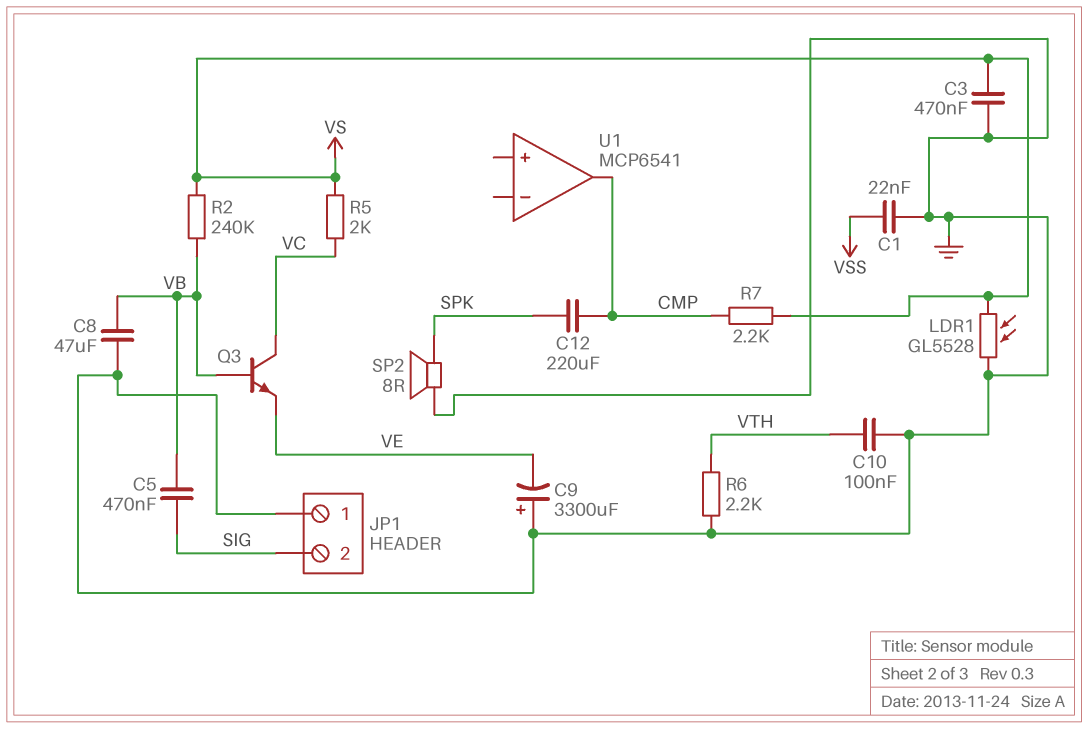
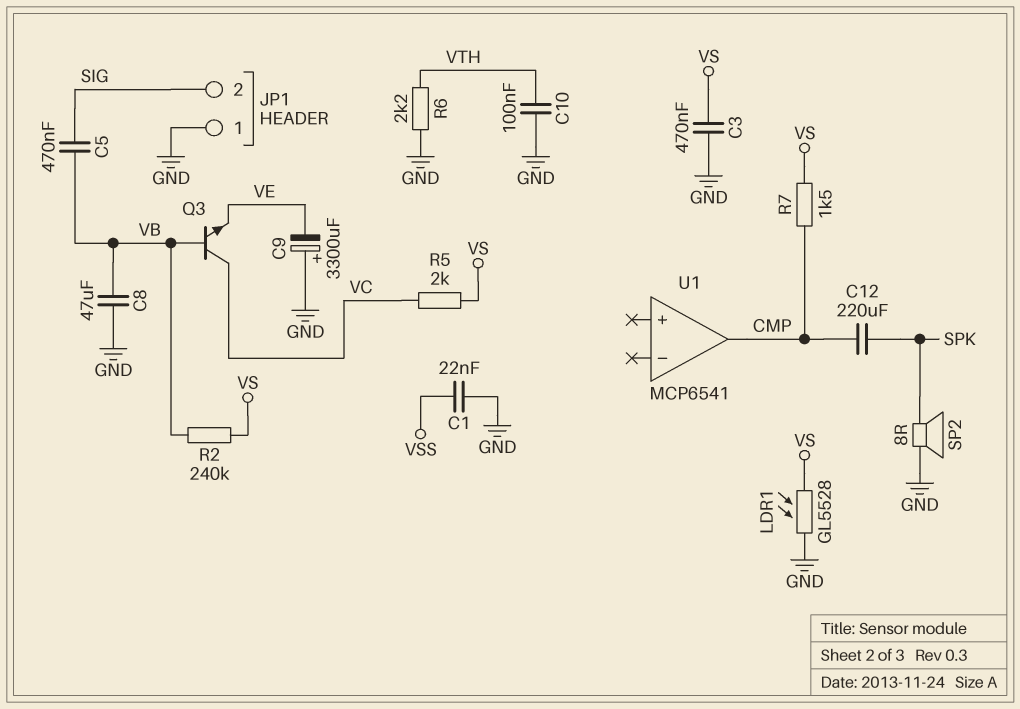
R7: 2.2k (CMP, VS) -> 1.5k (CMP, VS)

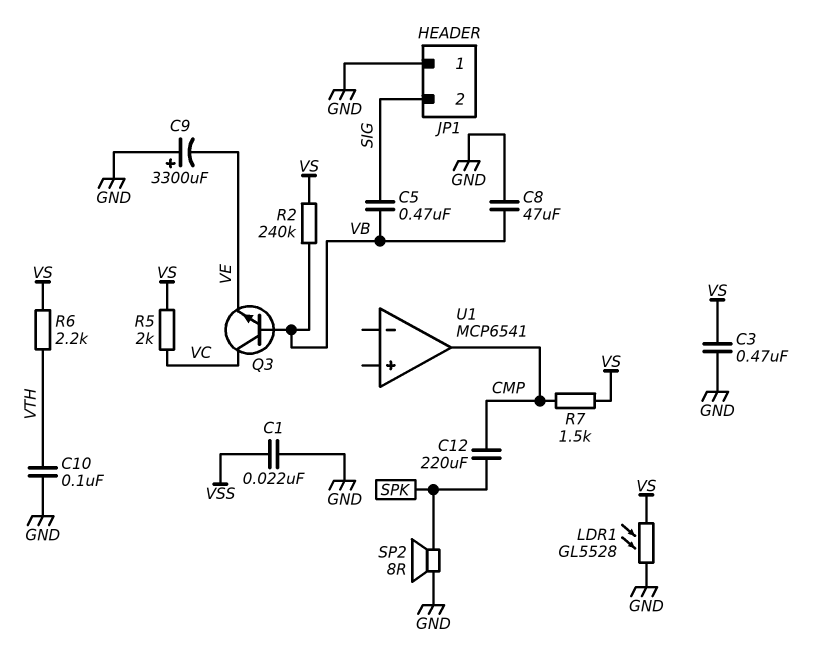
R6: 2.2k (GND, VTH) -> 2.2k (VS, VTH)

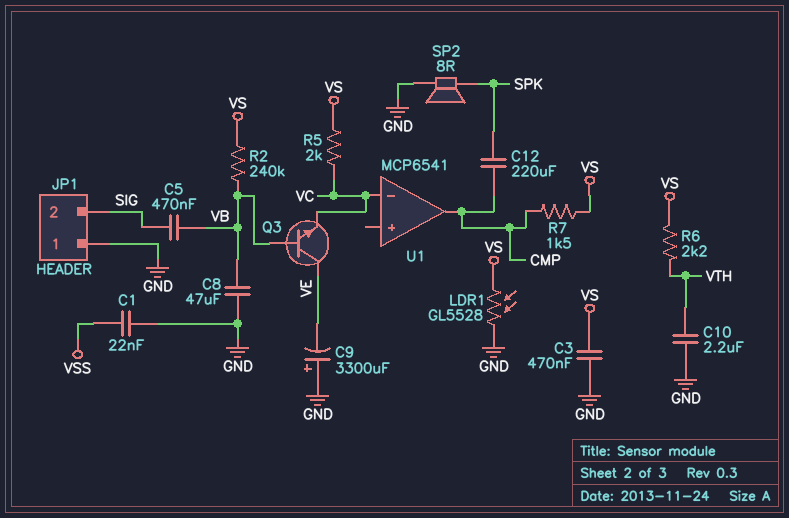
C10: 100nF (GND, VTH) -> 2.2uF (GND, VTH)
Q3: NPN (B VB, C VC, E VE) -> NPN (B VB, C VE, E VC)
U1 pin in-: none -> VC

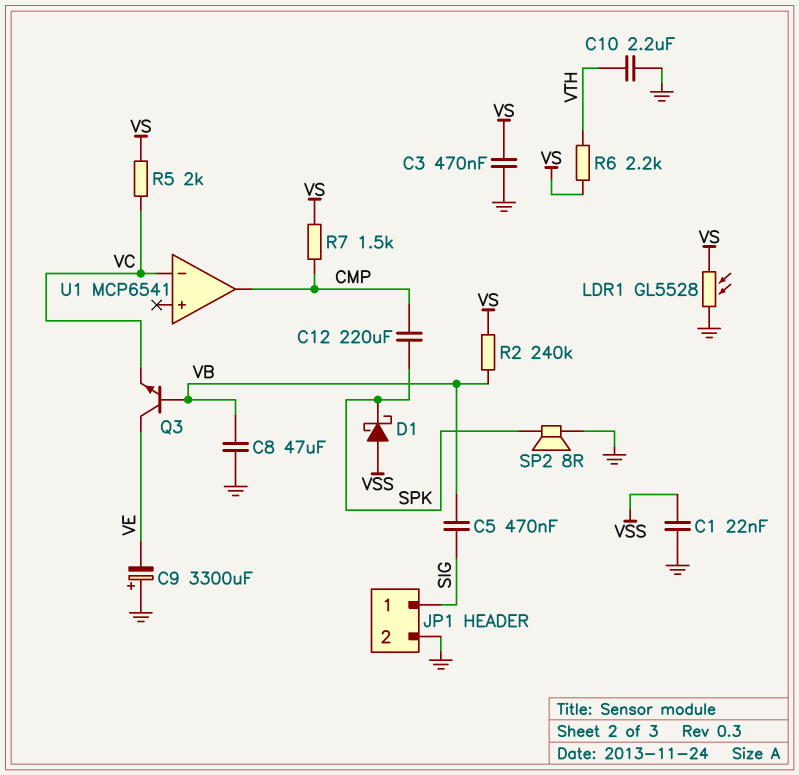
D1: none -> schottky (A VSS, K SPK)
JP1 pin 1: GND -> SIG
JP1 pin 2: SIG -> GND

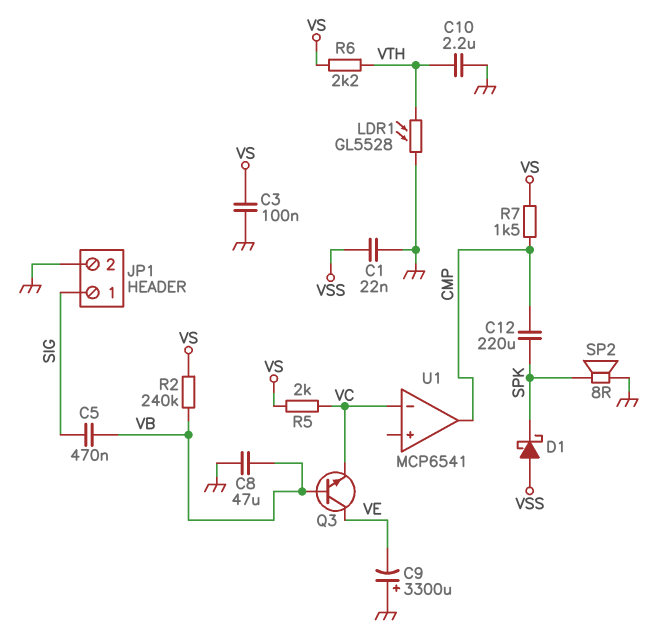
C3: 470nF (GND, VS) -> 100nF (GND, VS)
LDR1: GL5528 (GND, VS) -> GL5528 (GND, VTH)

